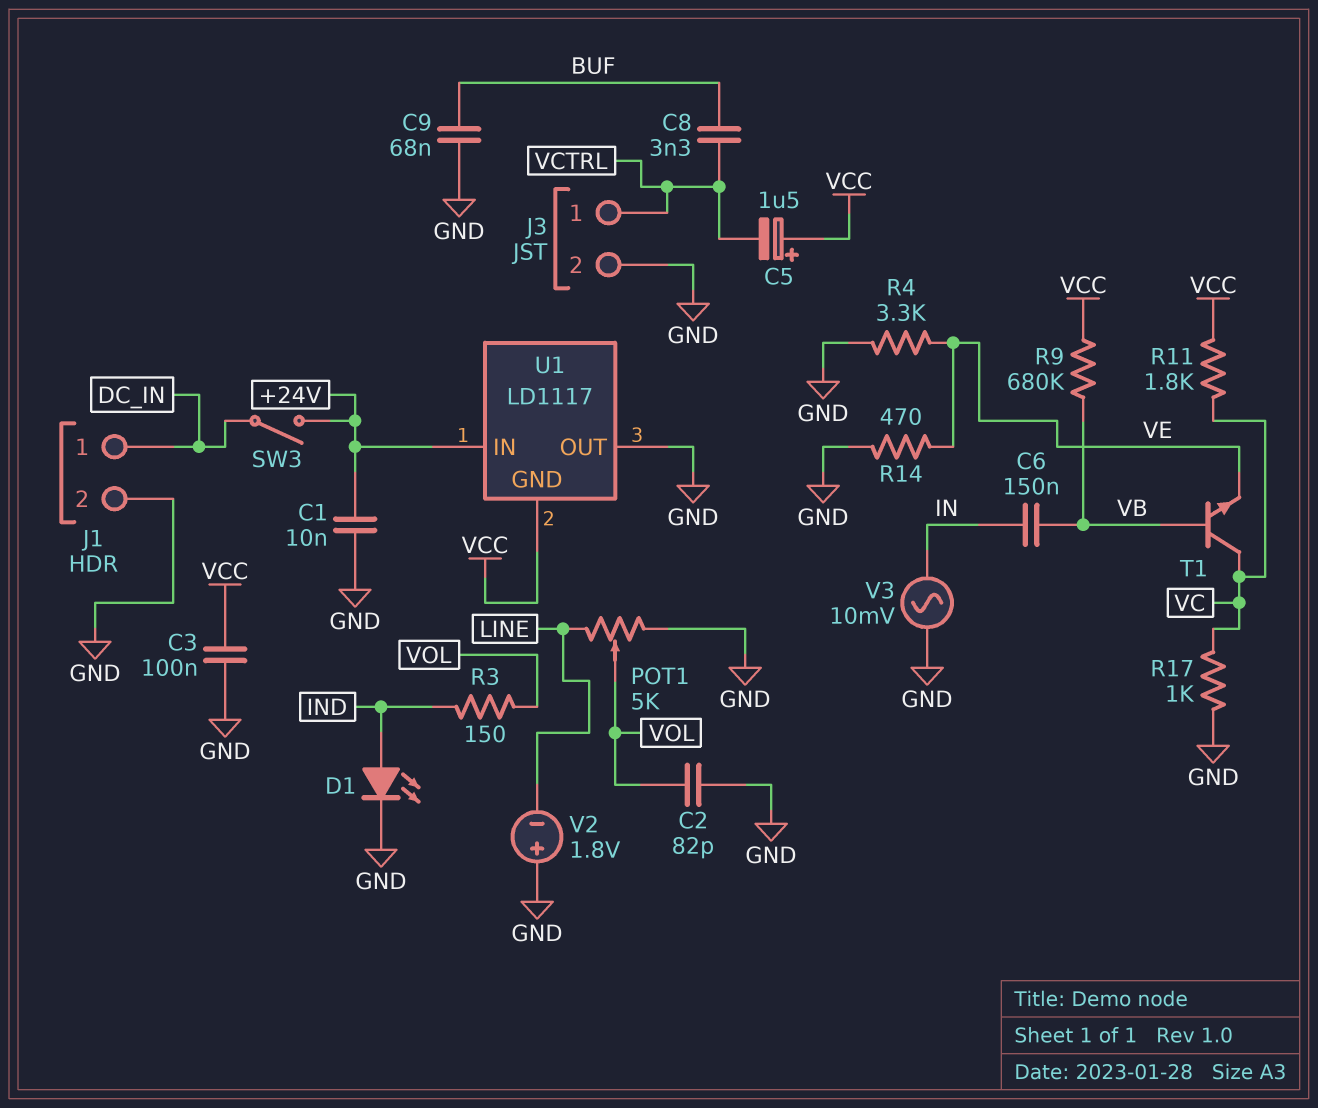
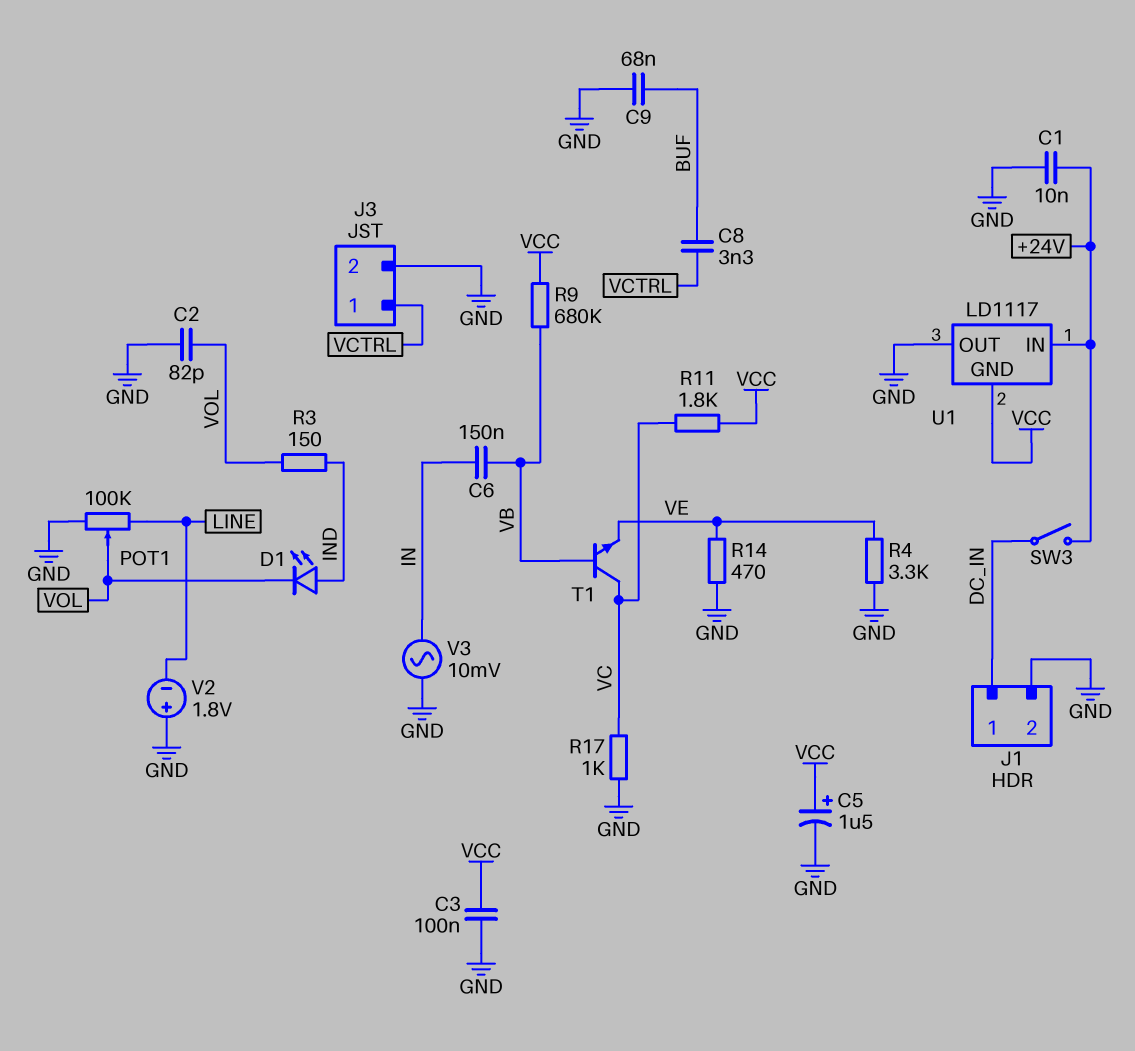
C5: 1.5uF (plus VCC, minus VCTRL) -> 1.5uF (plus VCC, minus GND)
D1: LED (A IND, K GND) -> LED (A IND, K VOL)
POT1: 5k (GND, LINE, wiper VOL) -> 100k (GND, LINE, wiper VOL)

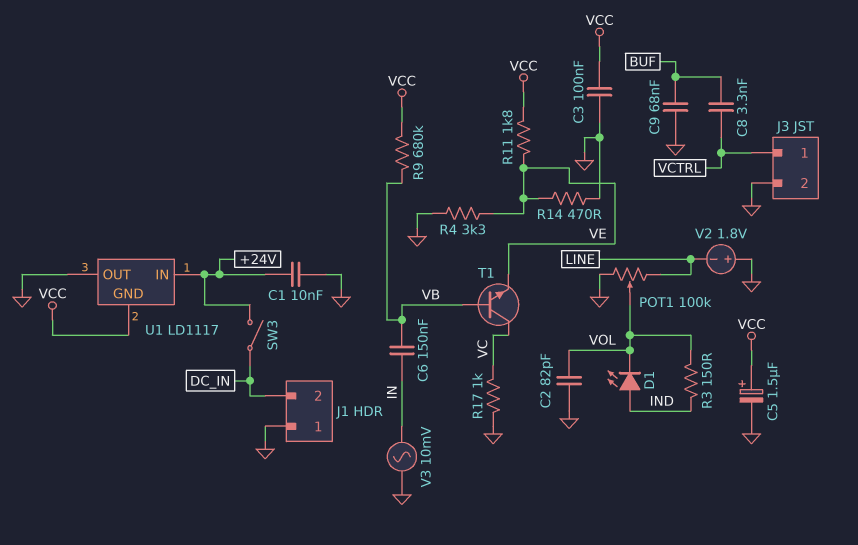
J1 pin 1: DC_IN -> GND
J1 pin 2: GND -> DC_IN
R11: 1.8k (VC, VCC) -> 1.8k (VCC, VE)

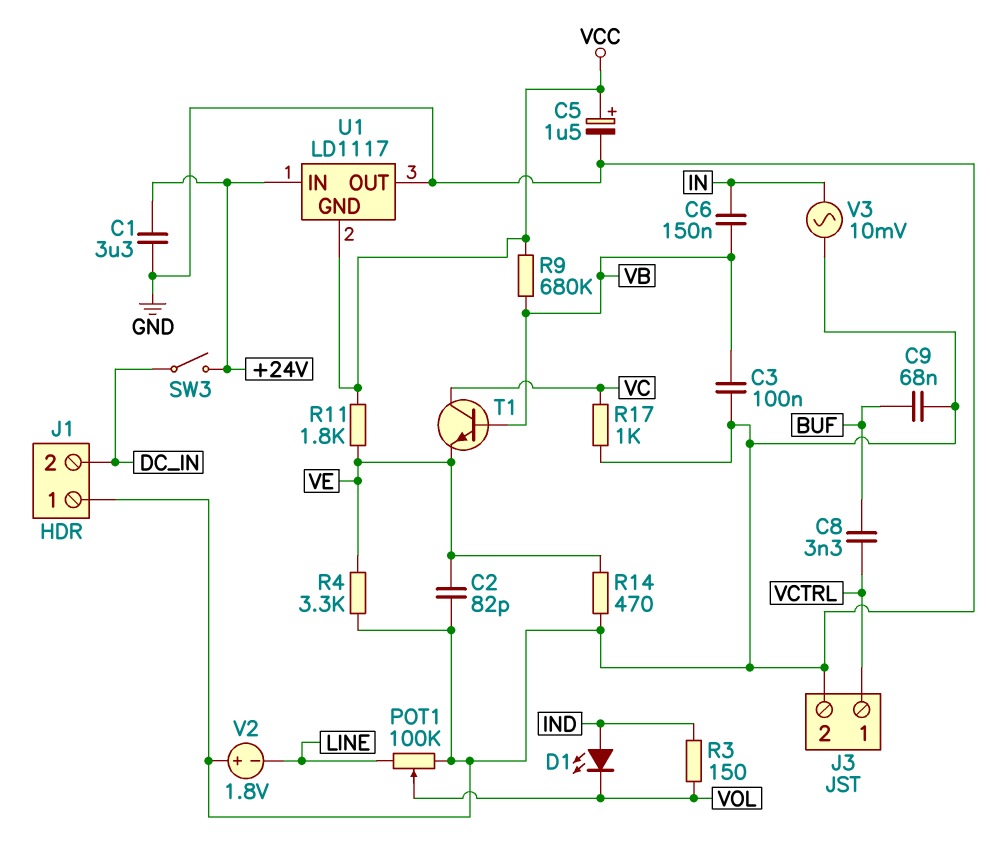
C1: 10nF (+24V, GND) -> 3.3uF (+24V, GND)
C2: 82pF (GND, VOL) -> 82pF (GND, VE)
C3: 100nF (GND, VCC) -> 100nF (GND, VB)

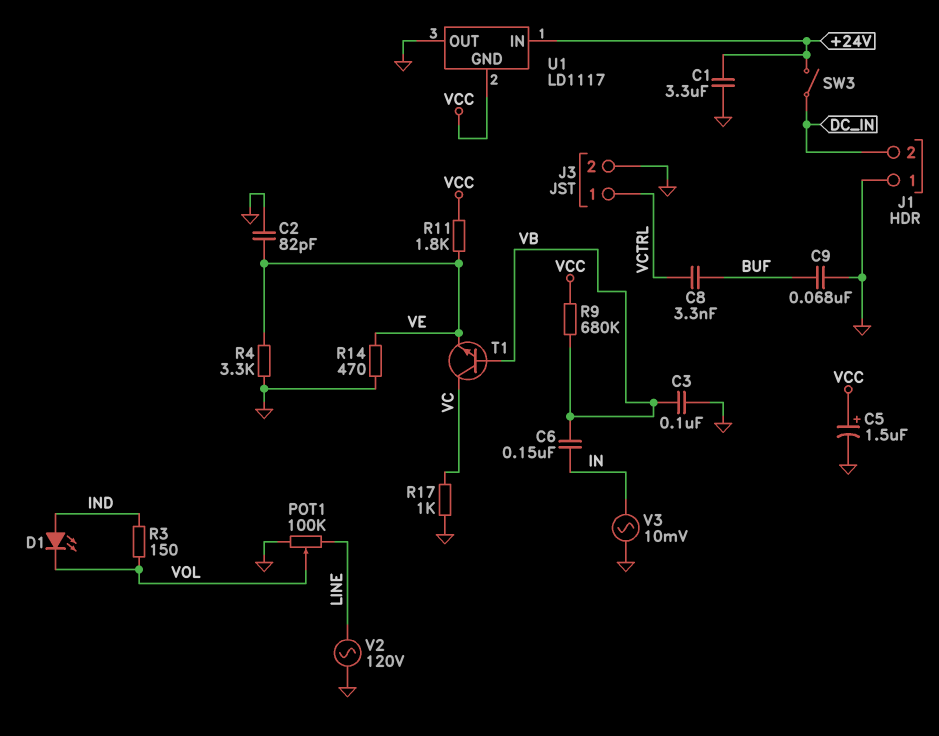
V2: 1.8V (plus GND, minus LINE) -> AC 120V (GND, LINE)

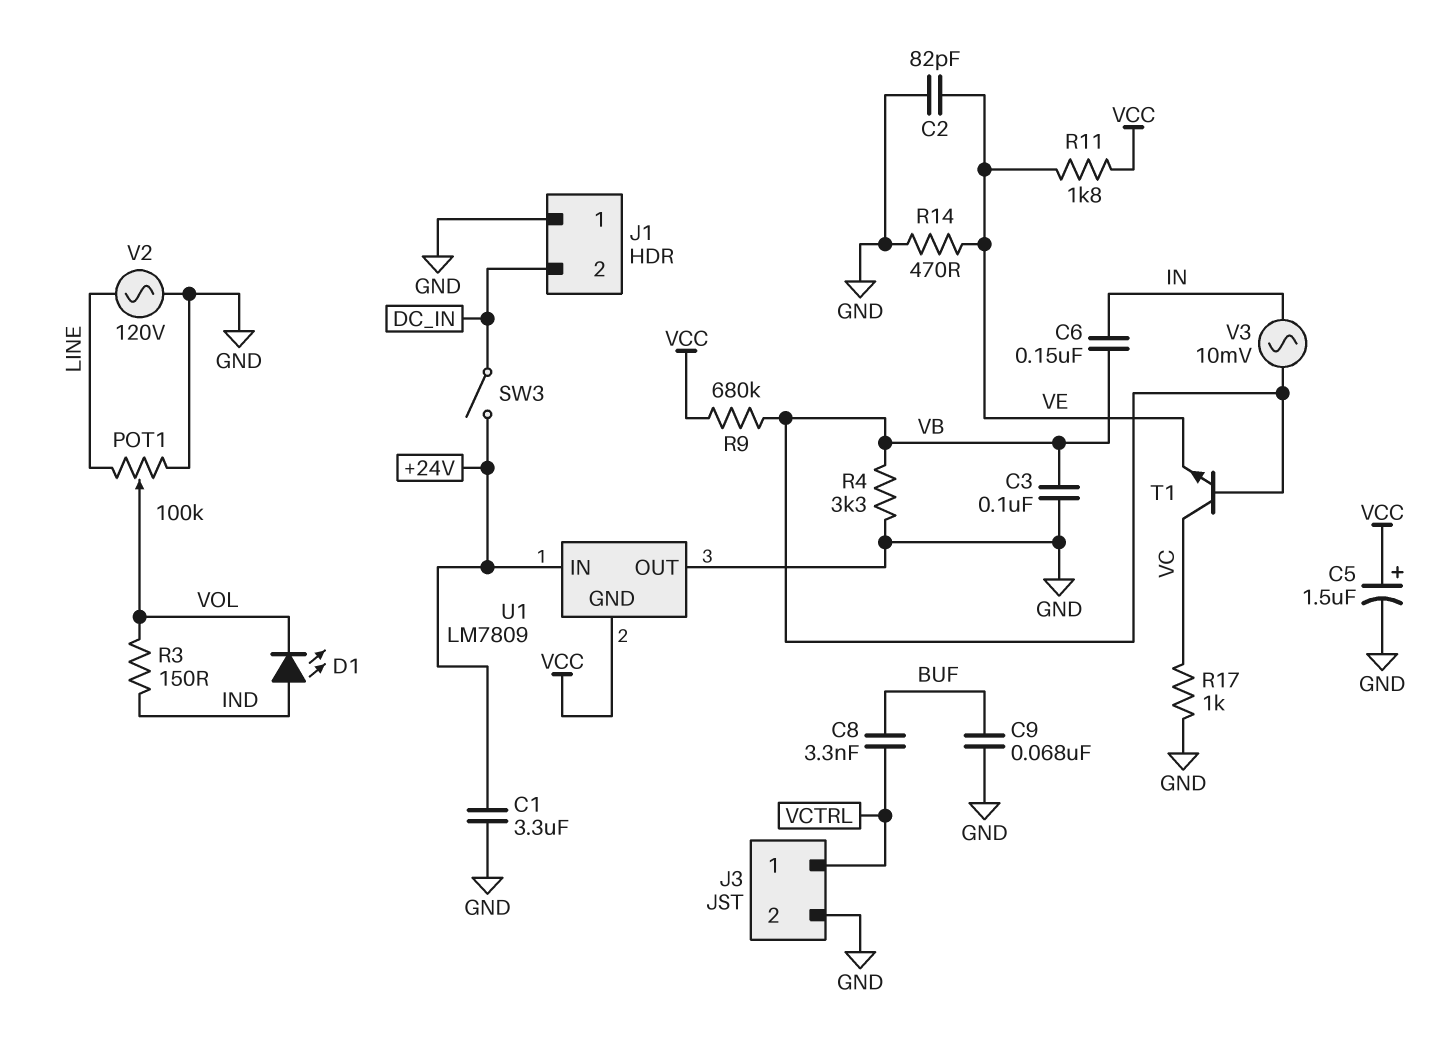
R4: 3.3k (GND, VE) -> 3.3k (GND, VB)
U1: LD1117 -> LM7809
V3: AC 10mV (GND, IN) -> AC 10mV (IN, VB)

